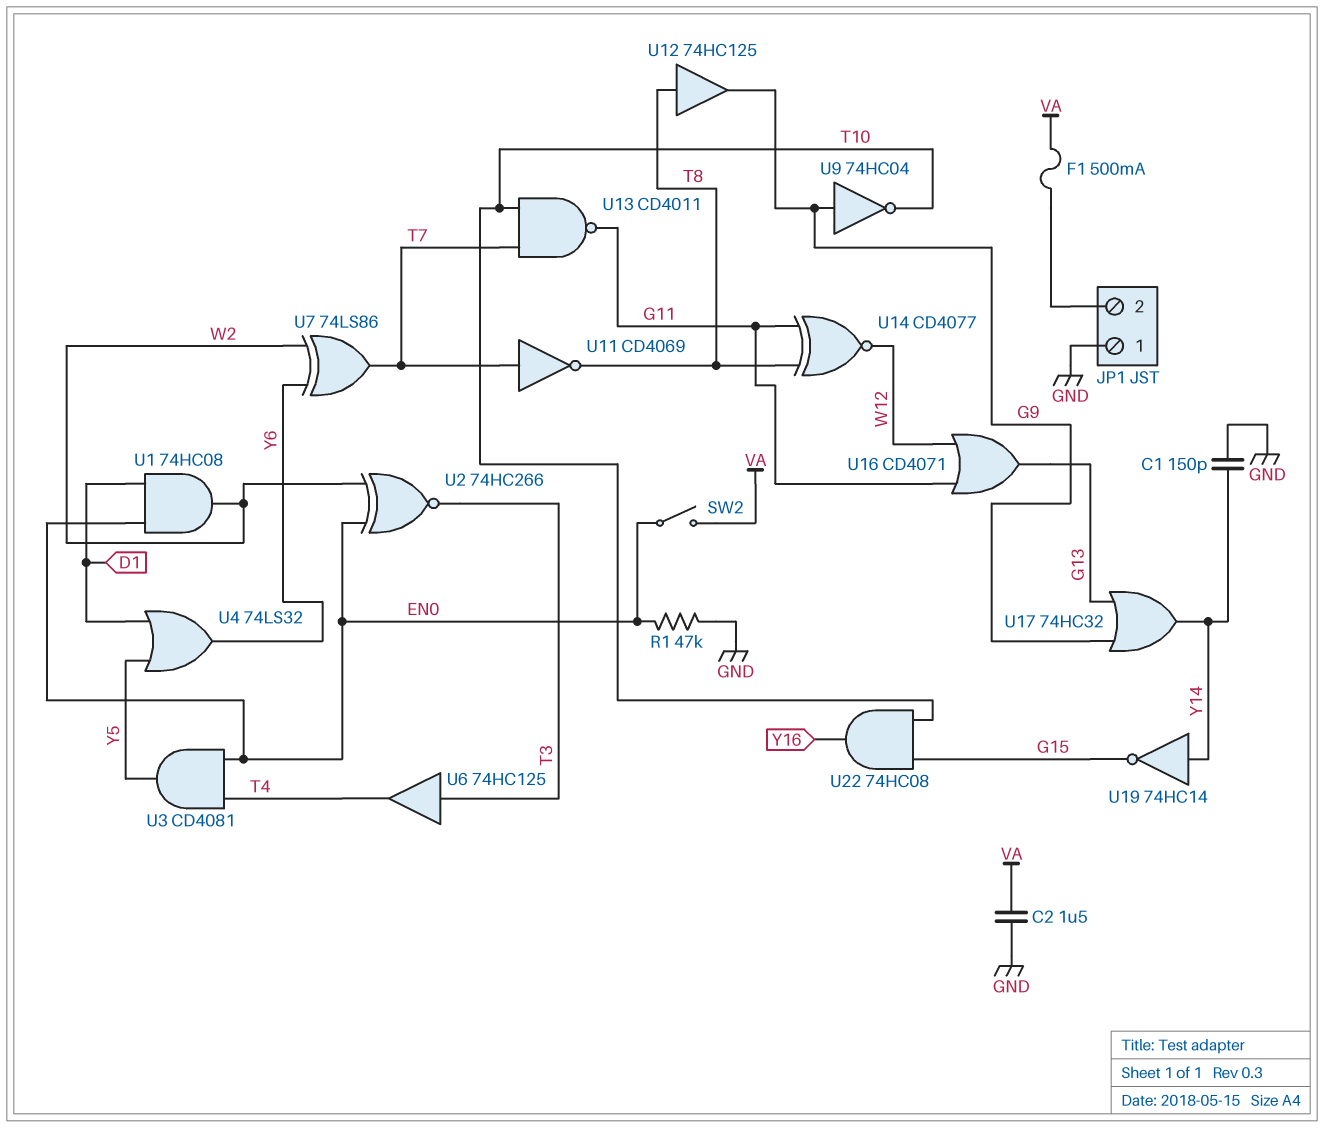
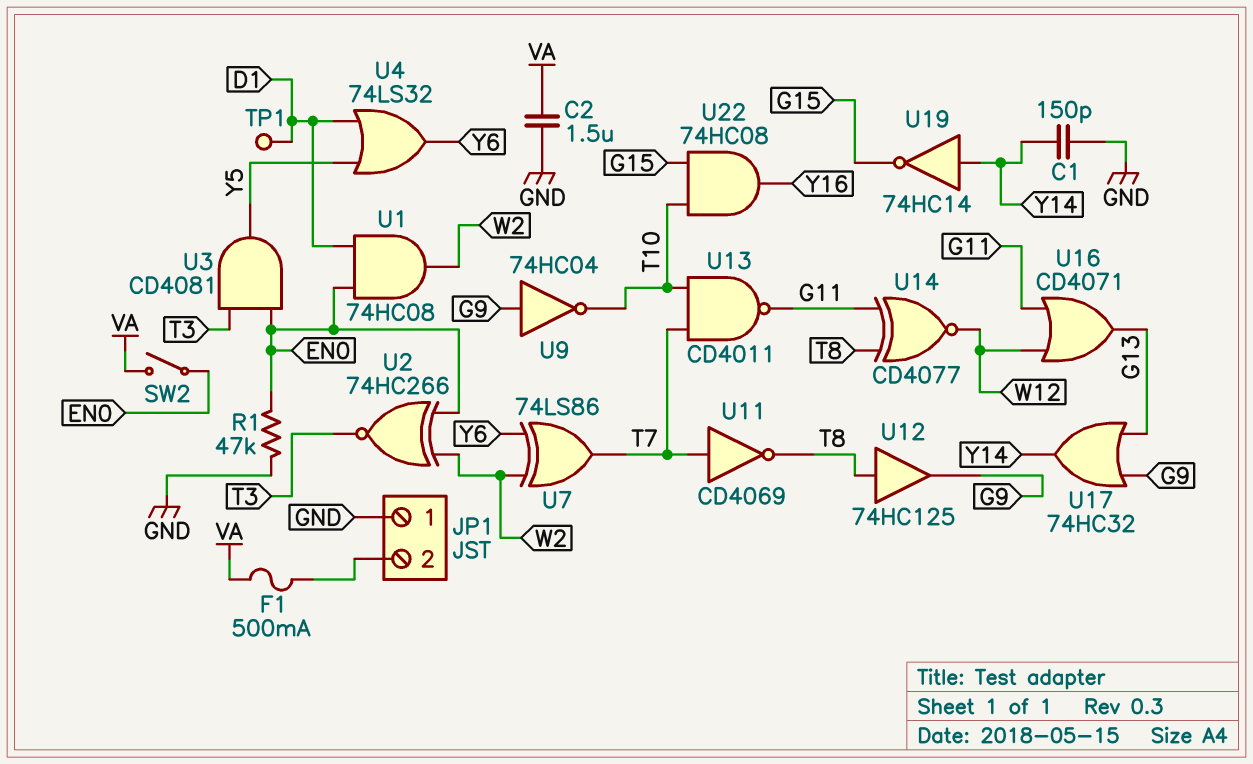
TP1: none -> test point (D1)
U3: AND CD4081 (in EN0, in T4, out Y5) -> AND CD4081 (in EN0, in T3, out Y5)
U6: buffer 74HC125 (in T3, out T4) -> none

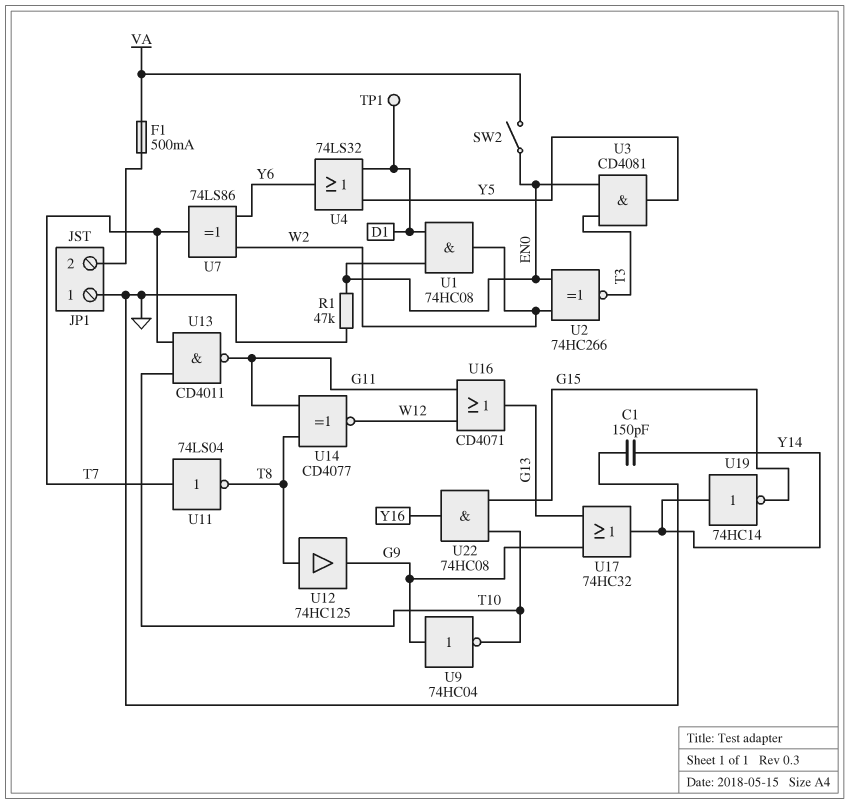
C2: 1.5uF (GND, VA) -> none
U11: NOT CD4069 (in T7, out T8) -> NOT 74LS04 (in T7, out T8)

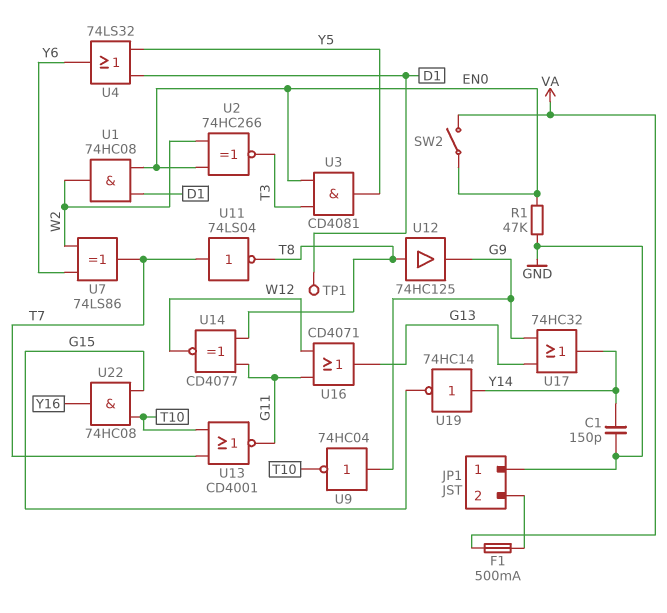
U13: NAND CD4011 (in T7, in T10, out G11) -> NOR CD4001 (in T7, in T10, out G11)

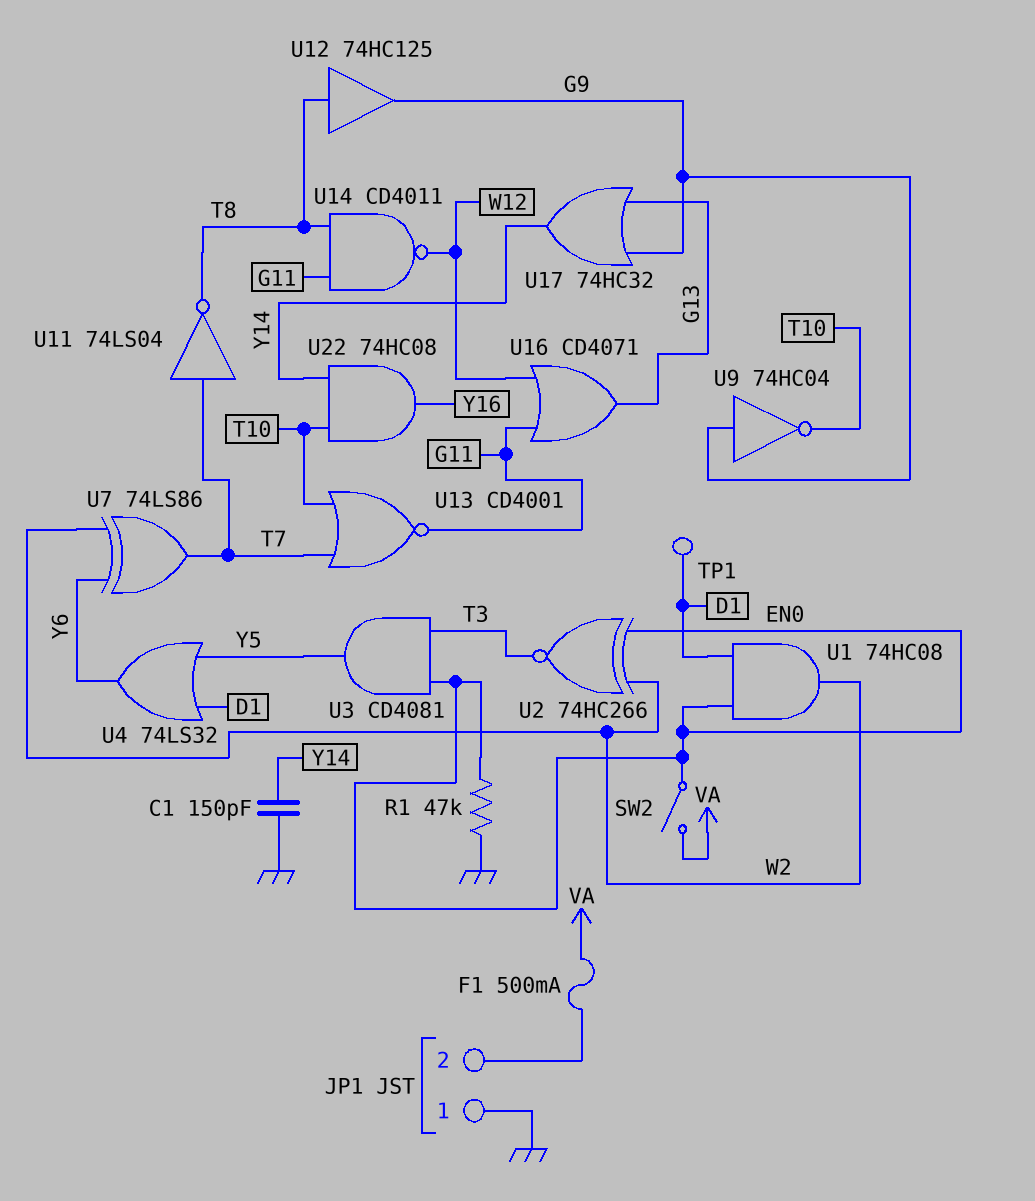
U14: XNOR CD4077 (in G11, in T8, out W12) -> NAND CD4011 (in G11, in T8, out W12)
U19: NOT 74HC14 (in Y14, out G15) -> none
U22: AND 74HC08 (in G15, in T10, out Y16) -> AND 74HC08 (in T10, in Y14, out Y16)

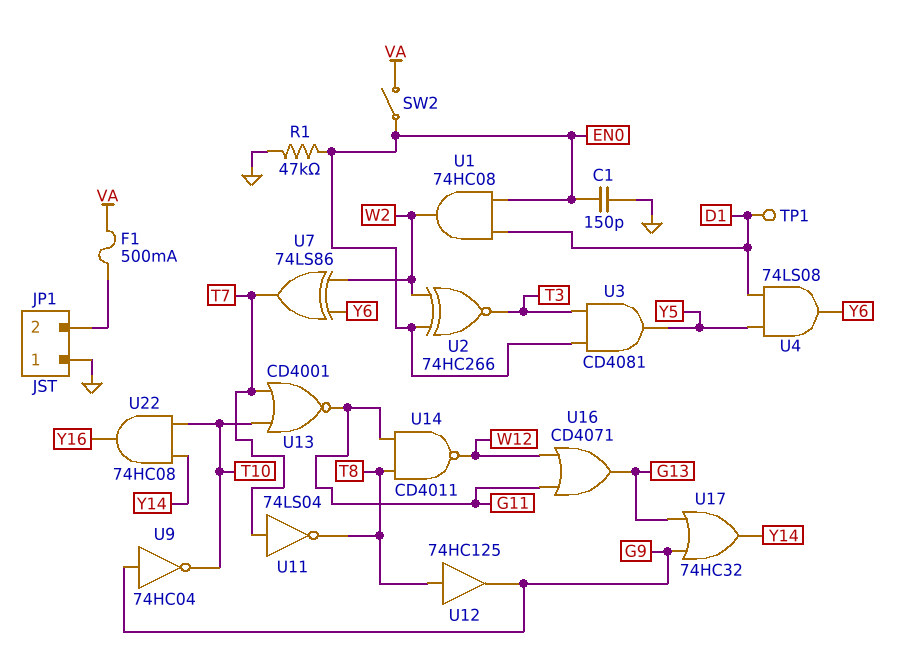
C1: 150pF (GND, Y14) -> 150pF (EN0, GND)
U4: OR 74LS32 (in D1, in Y5, out Y6) -> AND 74LS08 (in D1, in Y5, out Y6)

